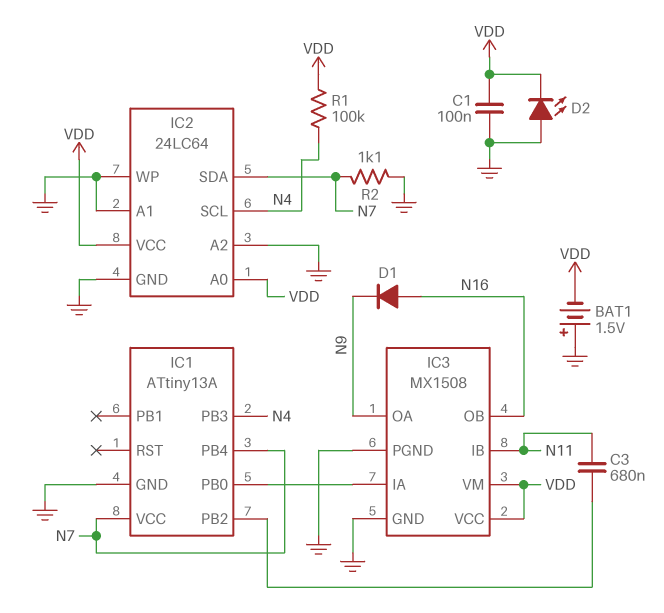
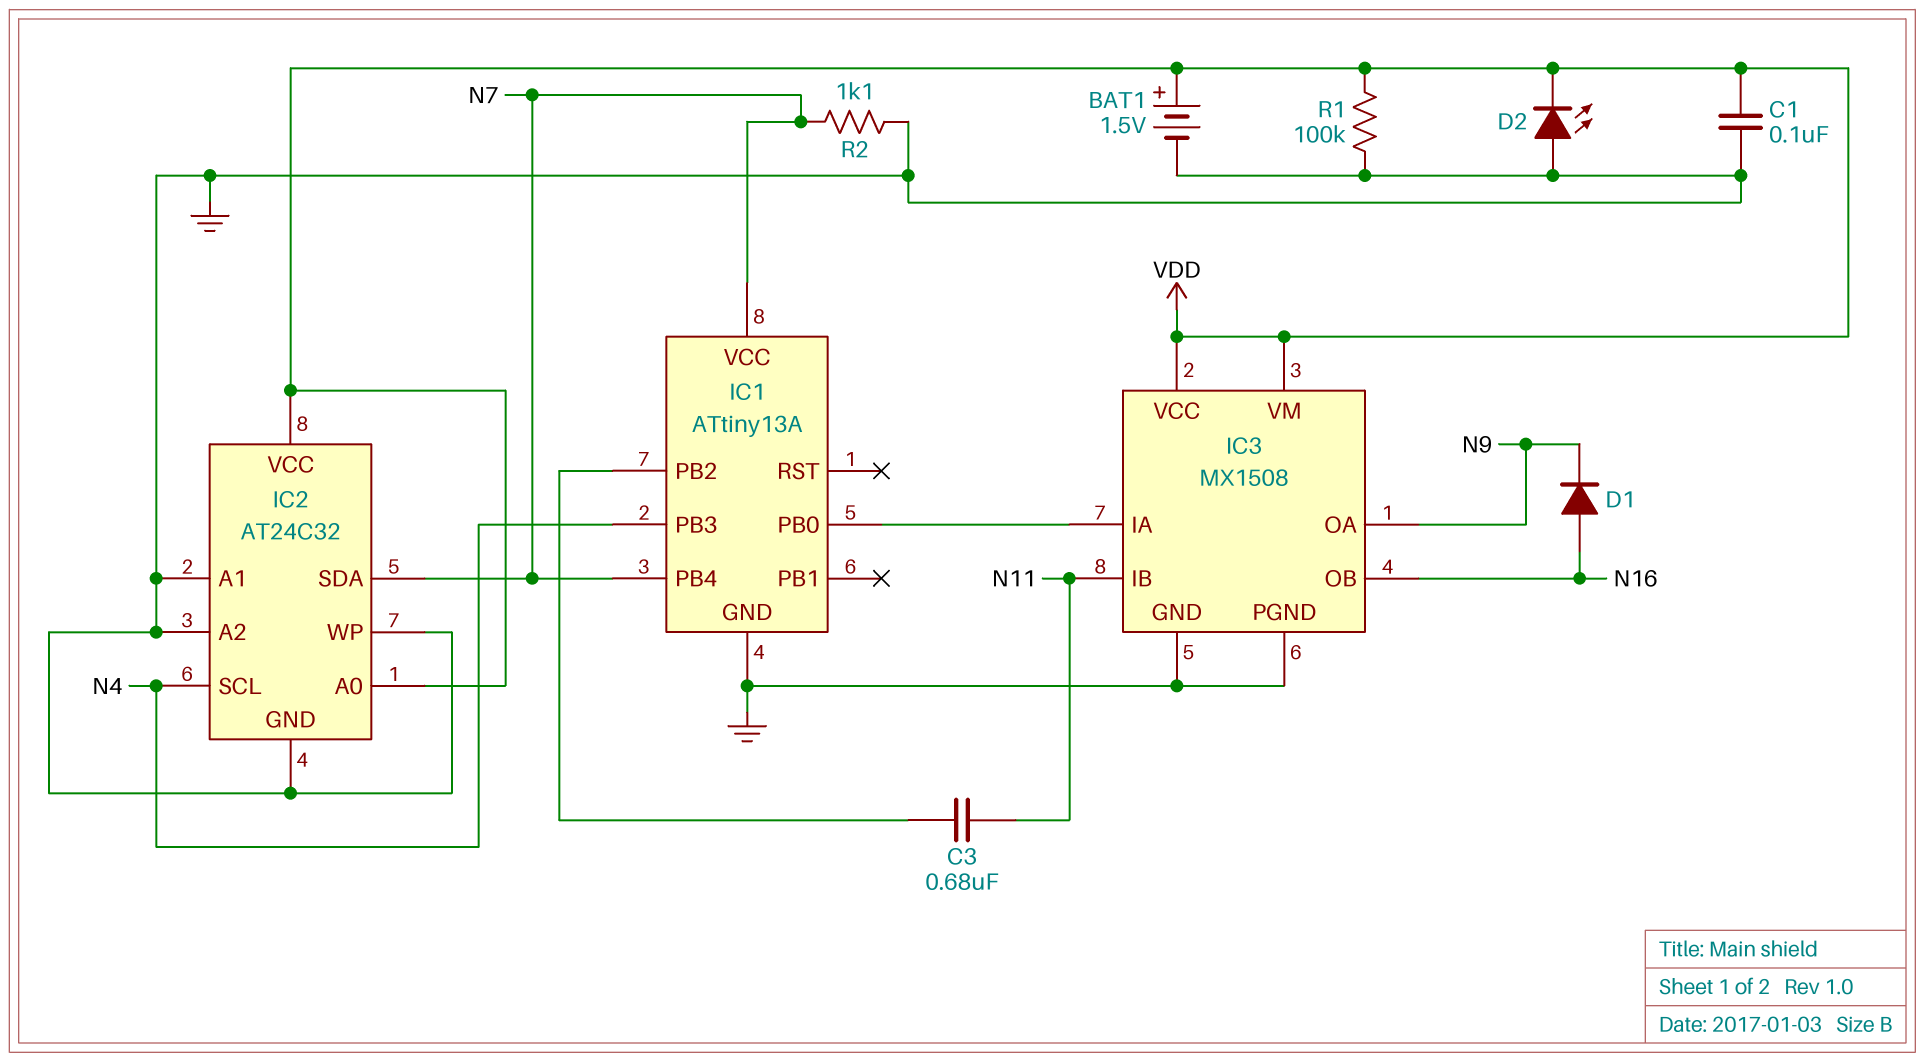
BAT1: 1.5V (plus GND, minus VDD) -> 1.5V (plus VDD, minus GND)
IC2: 24LC64 -> AT24C32
R1: 100k (N4, VDD) -> 100k (GND, VDD)

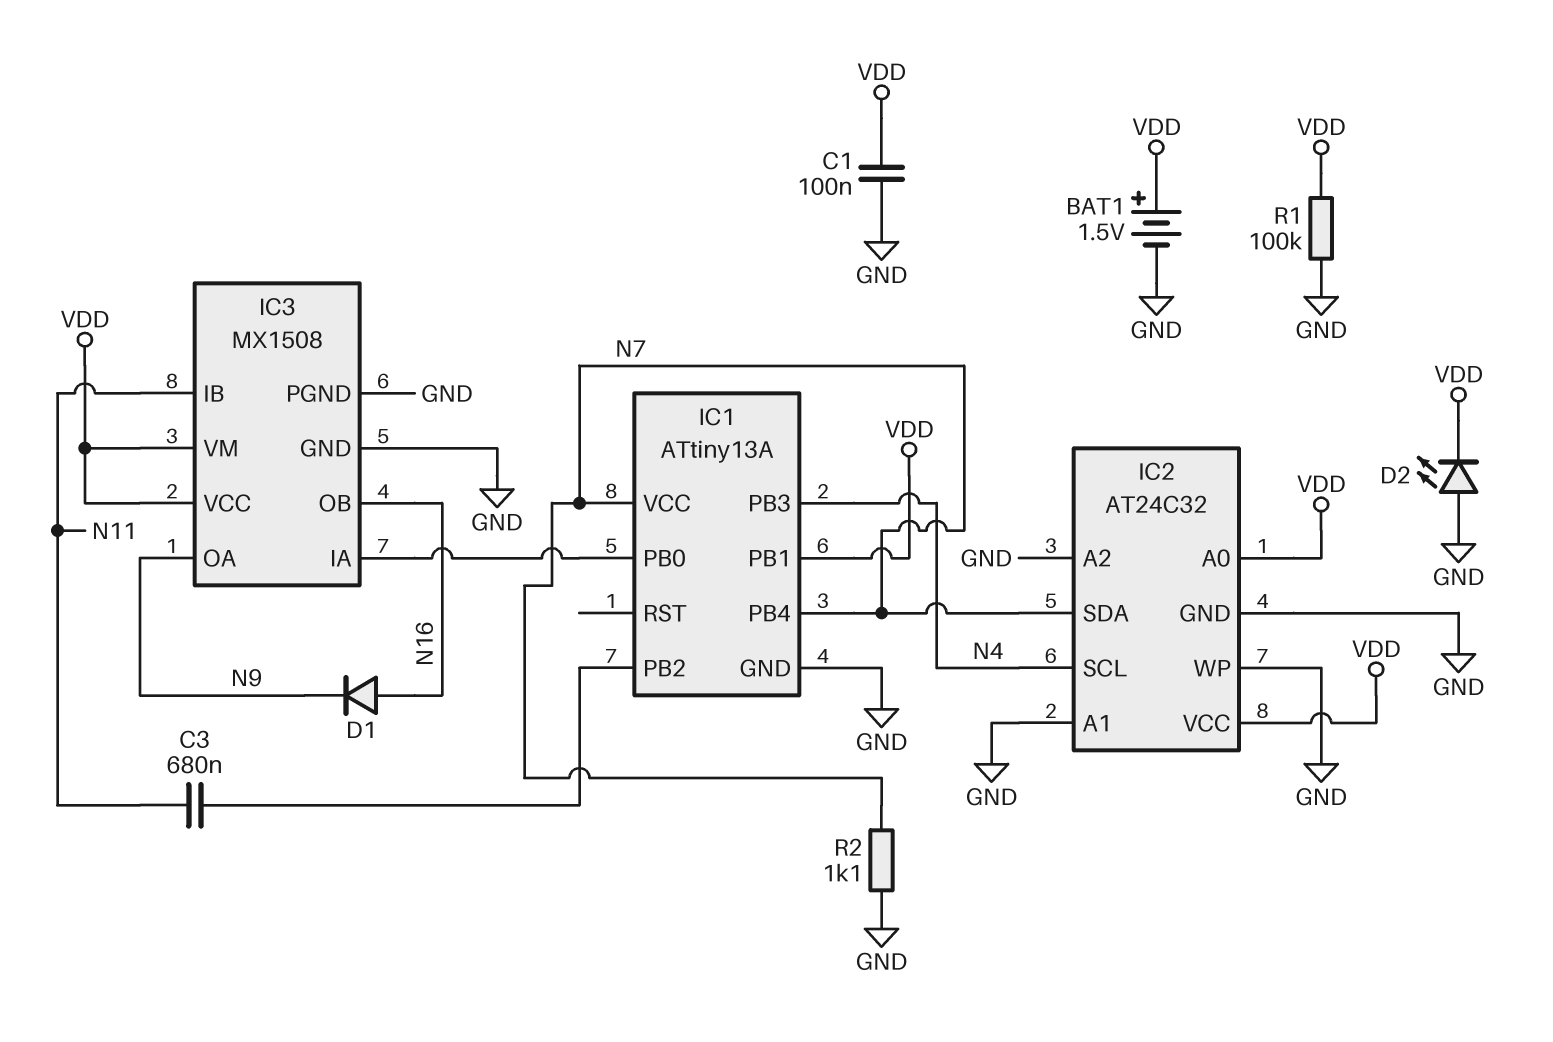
IC1 pin PB1: none -> VDD

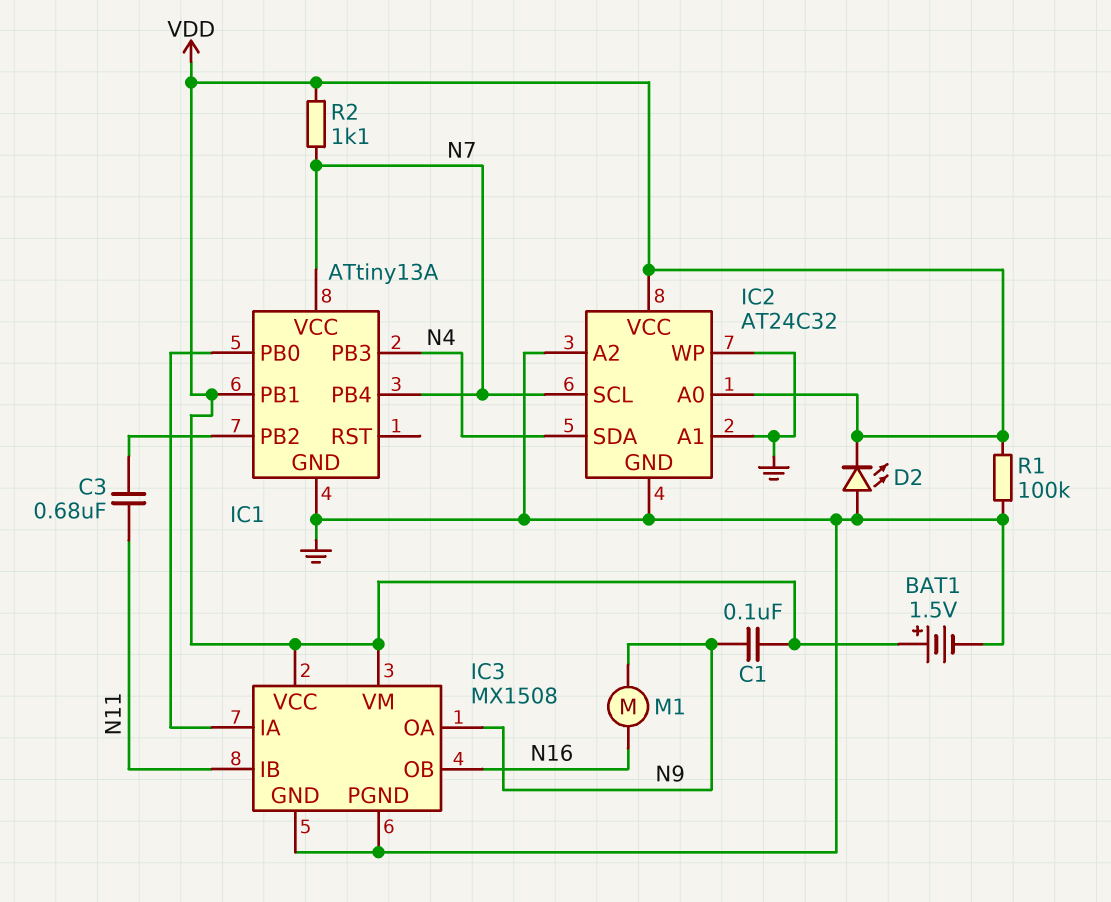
C1: 100nF (GND, VDD) -> 100nF (N9, VDD)
D1: diode (A N16, K N9) -> none
IC2 pin SCL: N4 -> N7
IC2 pin SDA: N7 -> N4
M1: none -> motor (N9, N16)
R2: 1.1k (GND, N7) -> 1.1k (N7, VDD)

